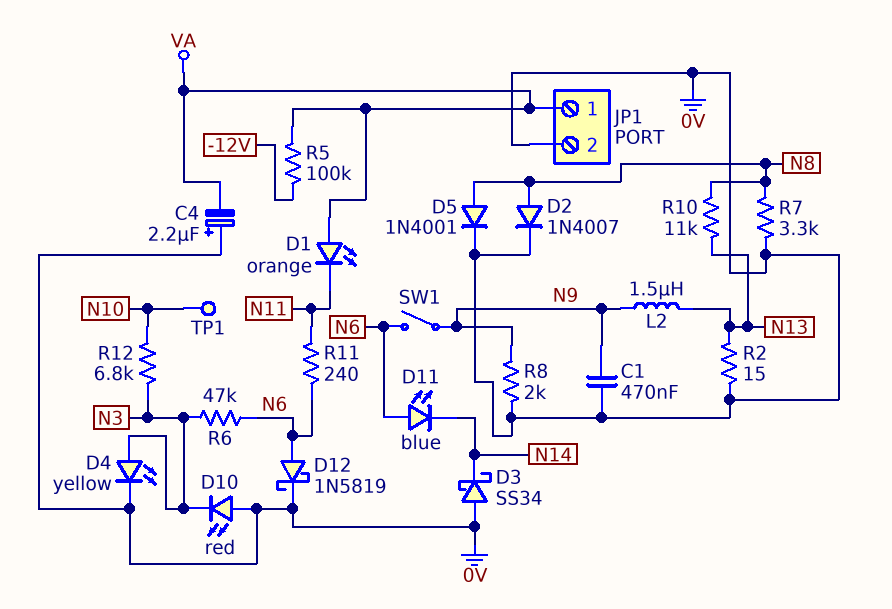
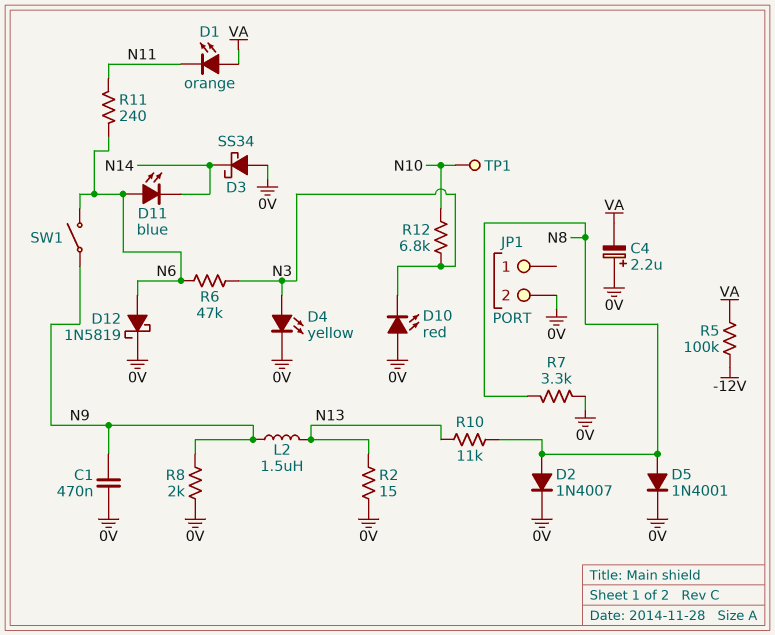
JP1 pin 1: VA -> none

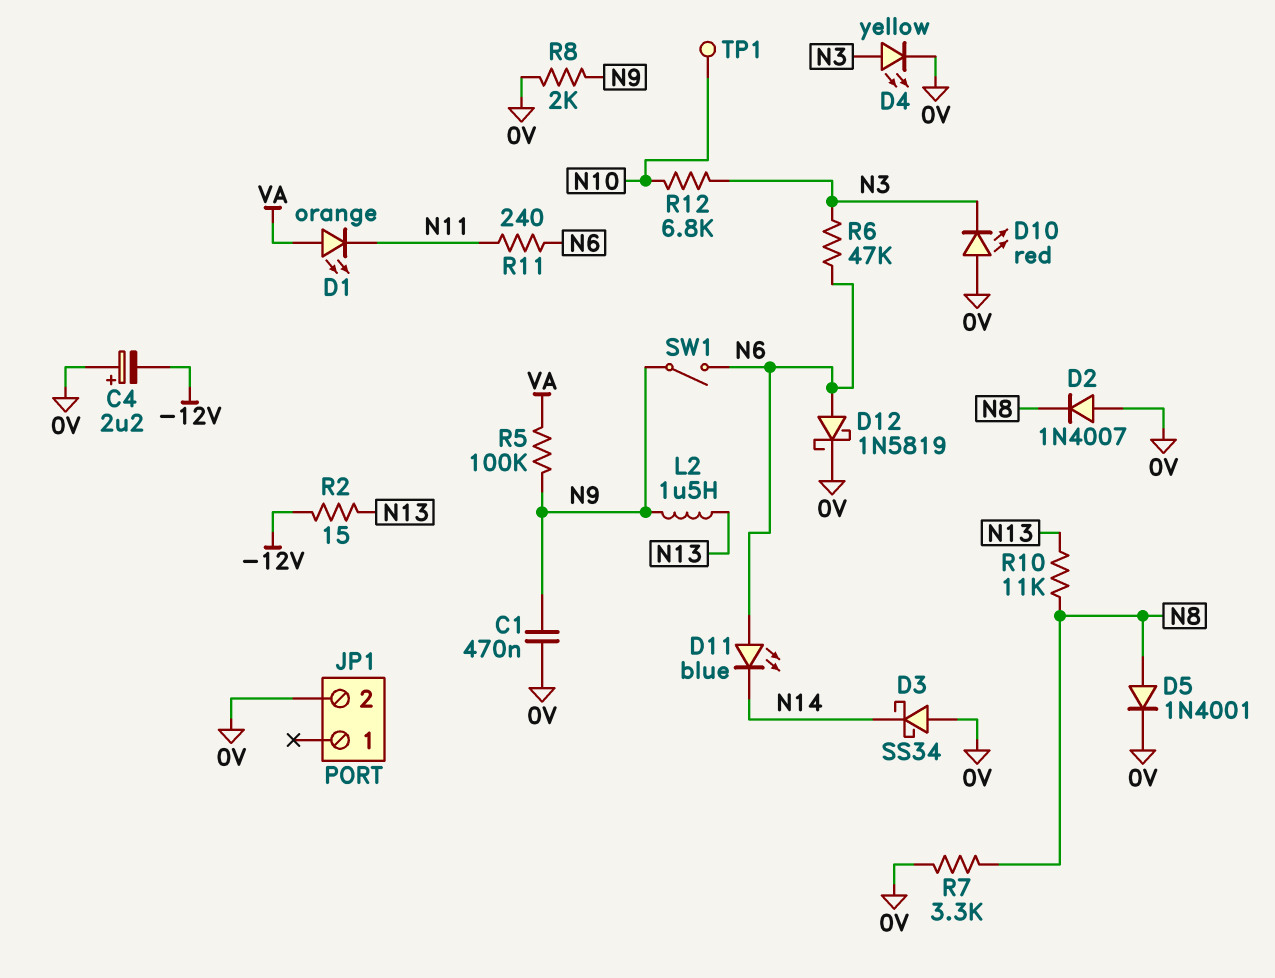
C4: 2.2uF (plus 0V, minus VA) -> 2.2uF (plus 0V, minus -12V)
D2: diode 1N4007 (A N8, K 0V) -> diode 1N4007 (A 0V, K N8)
R2: 15 (0V, N13) -> 15 (-12V, N13)
R5: 100k (-12V, VA) -> 100k (N9, VA)

